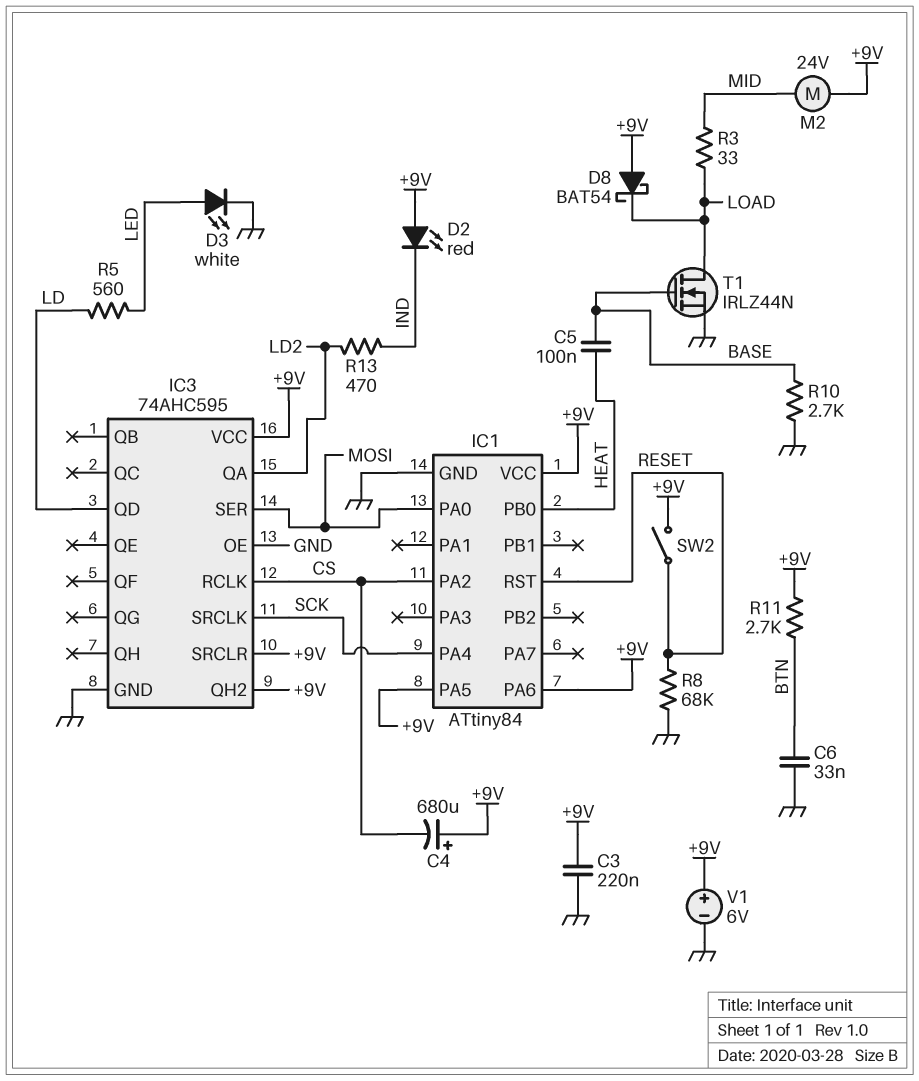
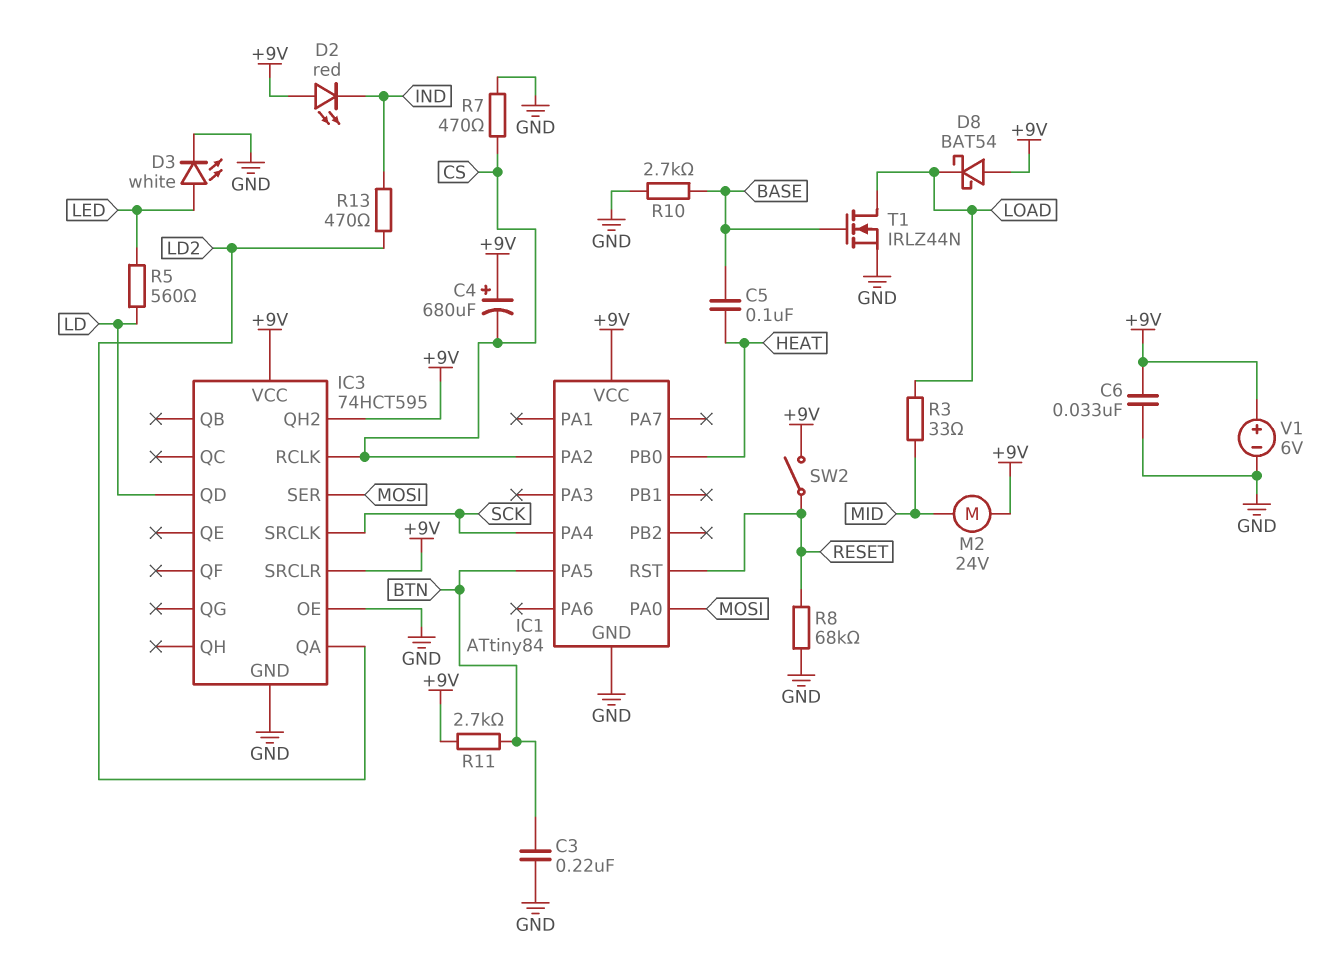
C3: 220nF (+9V, GND) -> 220nF (BTN, GND)
C6: 33nF (BTN, GND) -> 33nF (+9V, GND)
IC1 pin PA5: +9V -> BTN
IC1 pin PA6: +9V -> none
IC3: 74AHC595 -> 74HCT595
R7: none -> 470 (CS, GND)

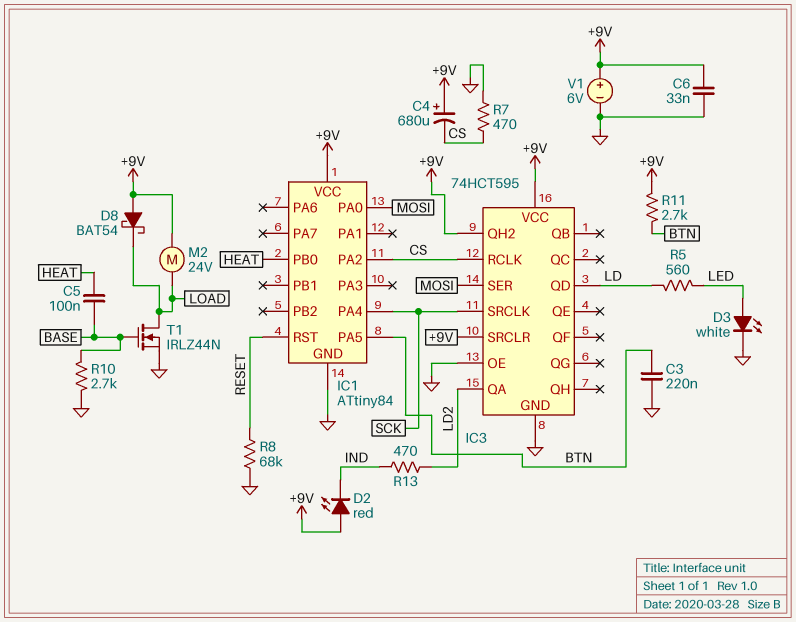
M2: motor 24V (+9V, MID) -> motor 24V (+9V, LOAD)
R3: 33 (LOAD, MID) -> none
SW2: switch (+9V, RESET) -> none

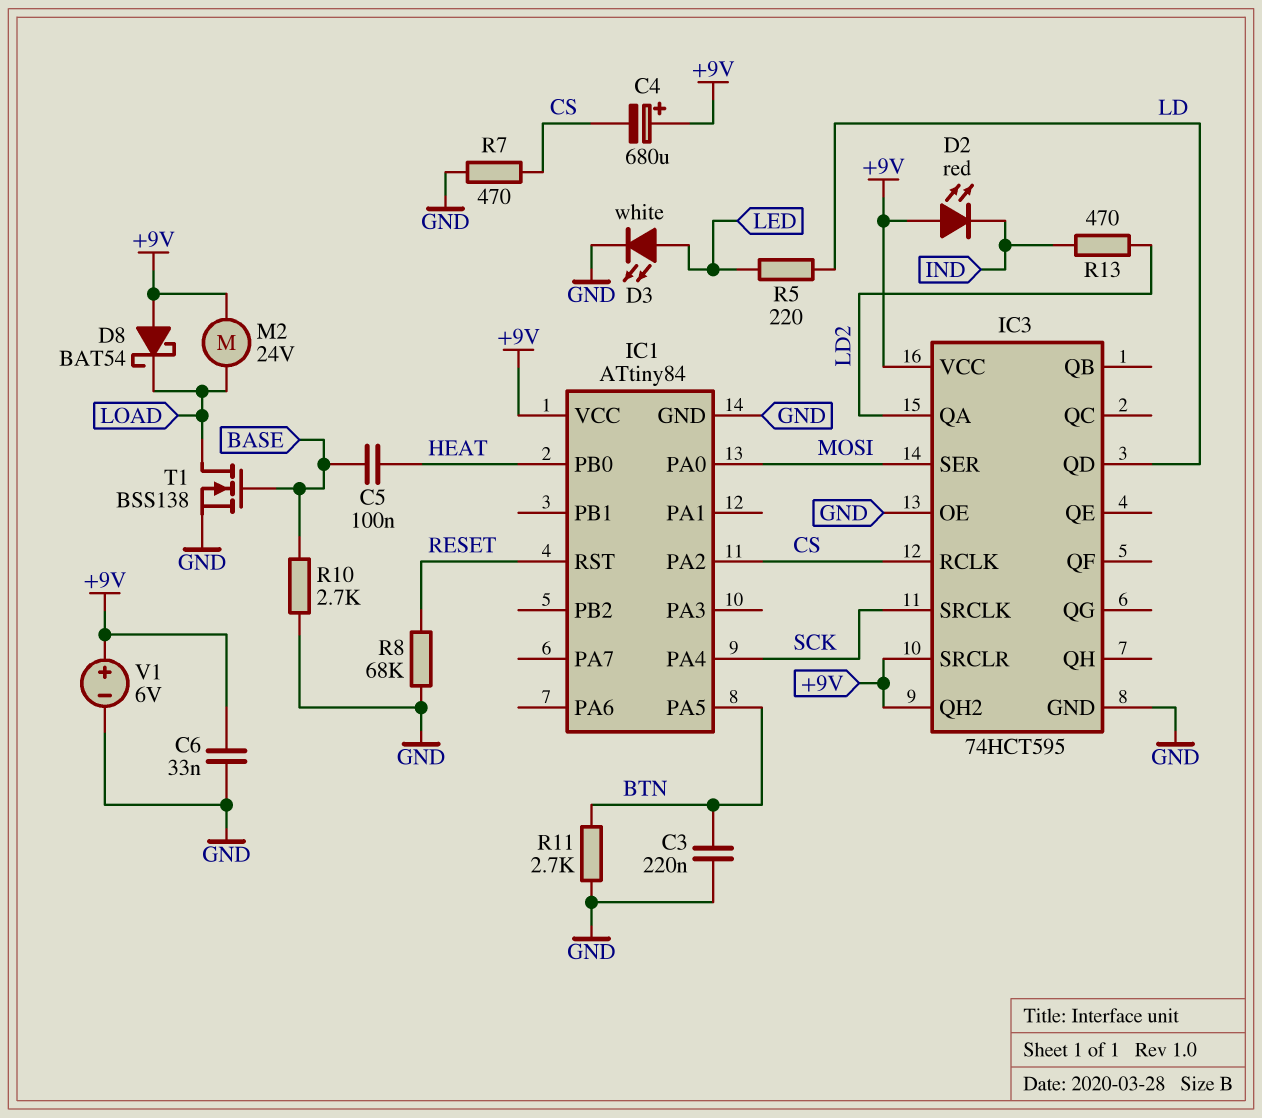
R5: 560 (LD, LED) -> 220 (LD, LED)
R11: 2.7k (+9V, BTN) -> 2.7k (BTN, GND)
T1: NMOS IRLZ44N (G BASE, D LOAD, S GND) -> NMOS BSS138 (G BASE, D LOAD, S GND)

